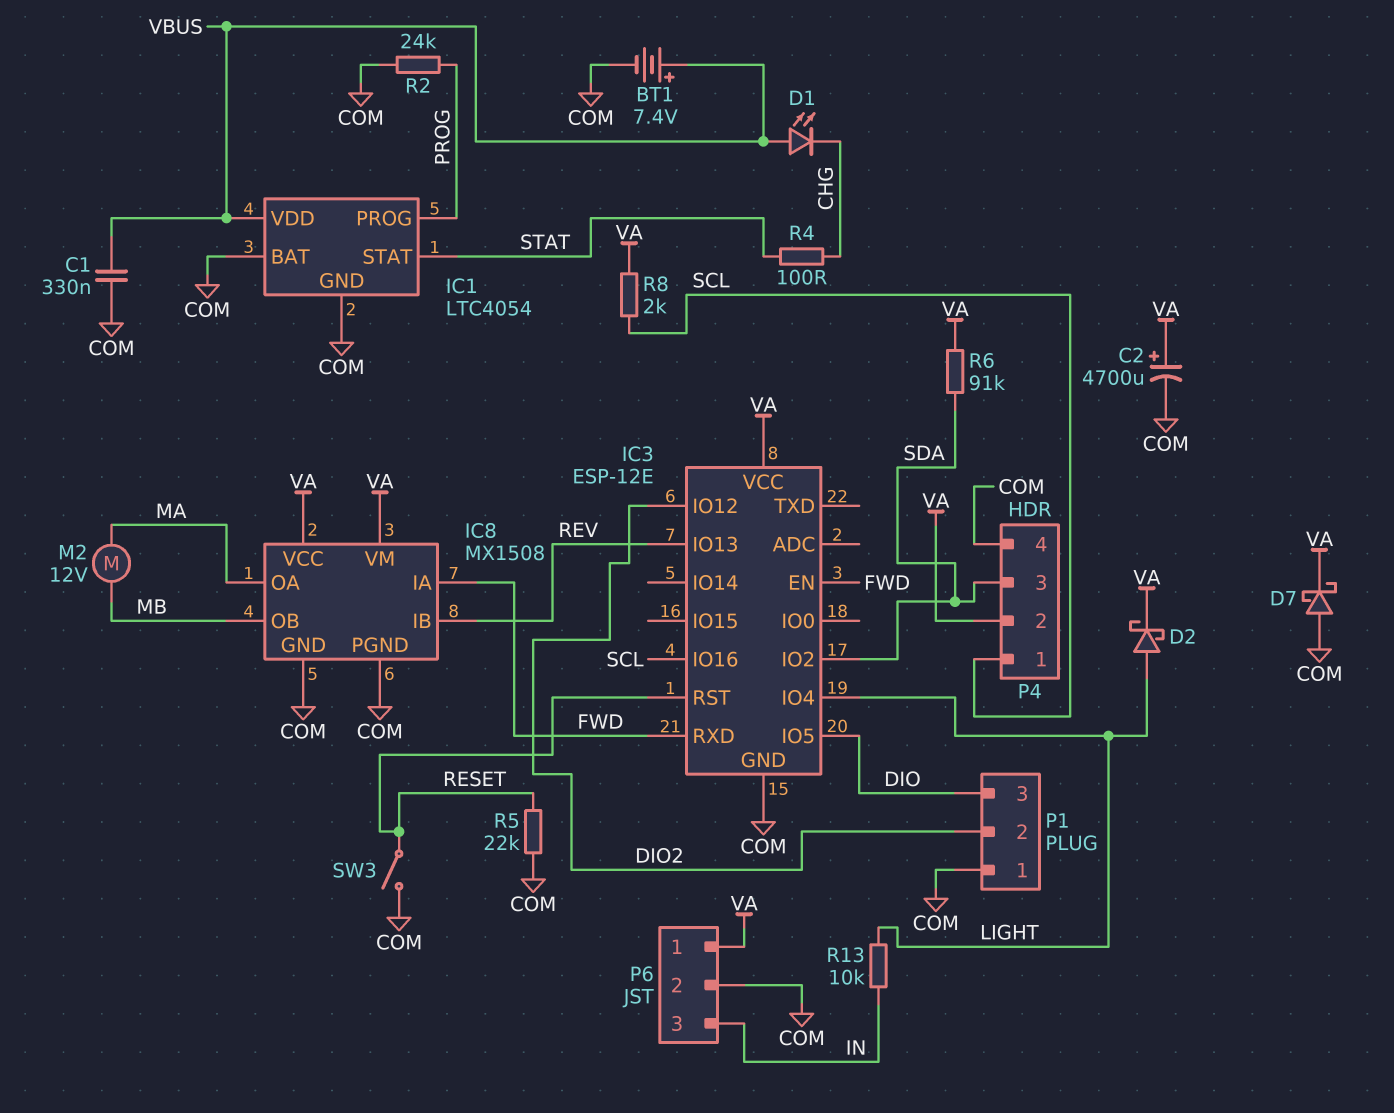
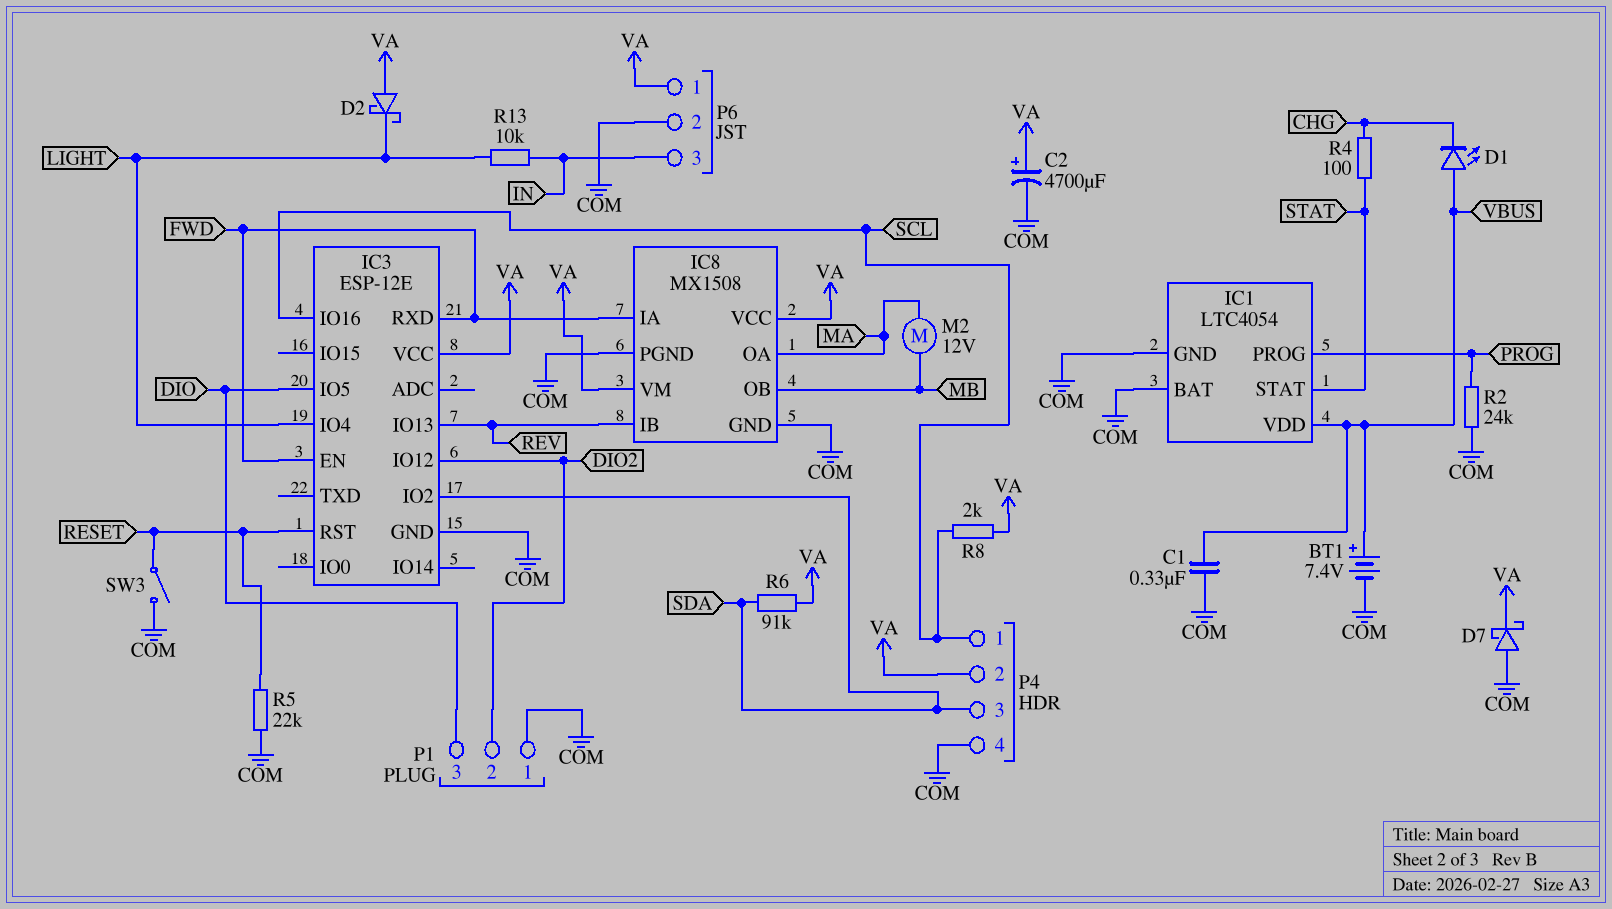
D2: schottky (A LIGHT, K VA) -> schottky (A VA, K LIGHT)

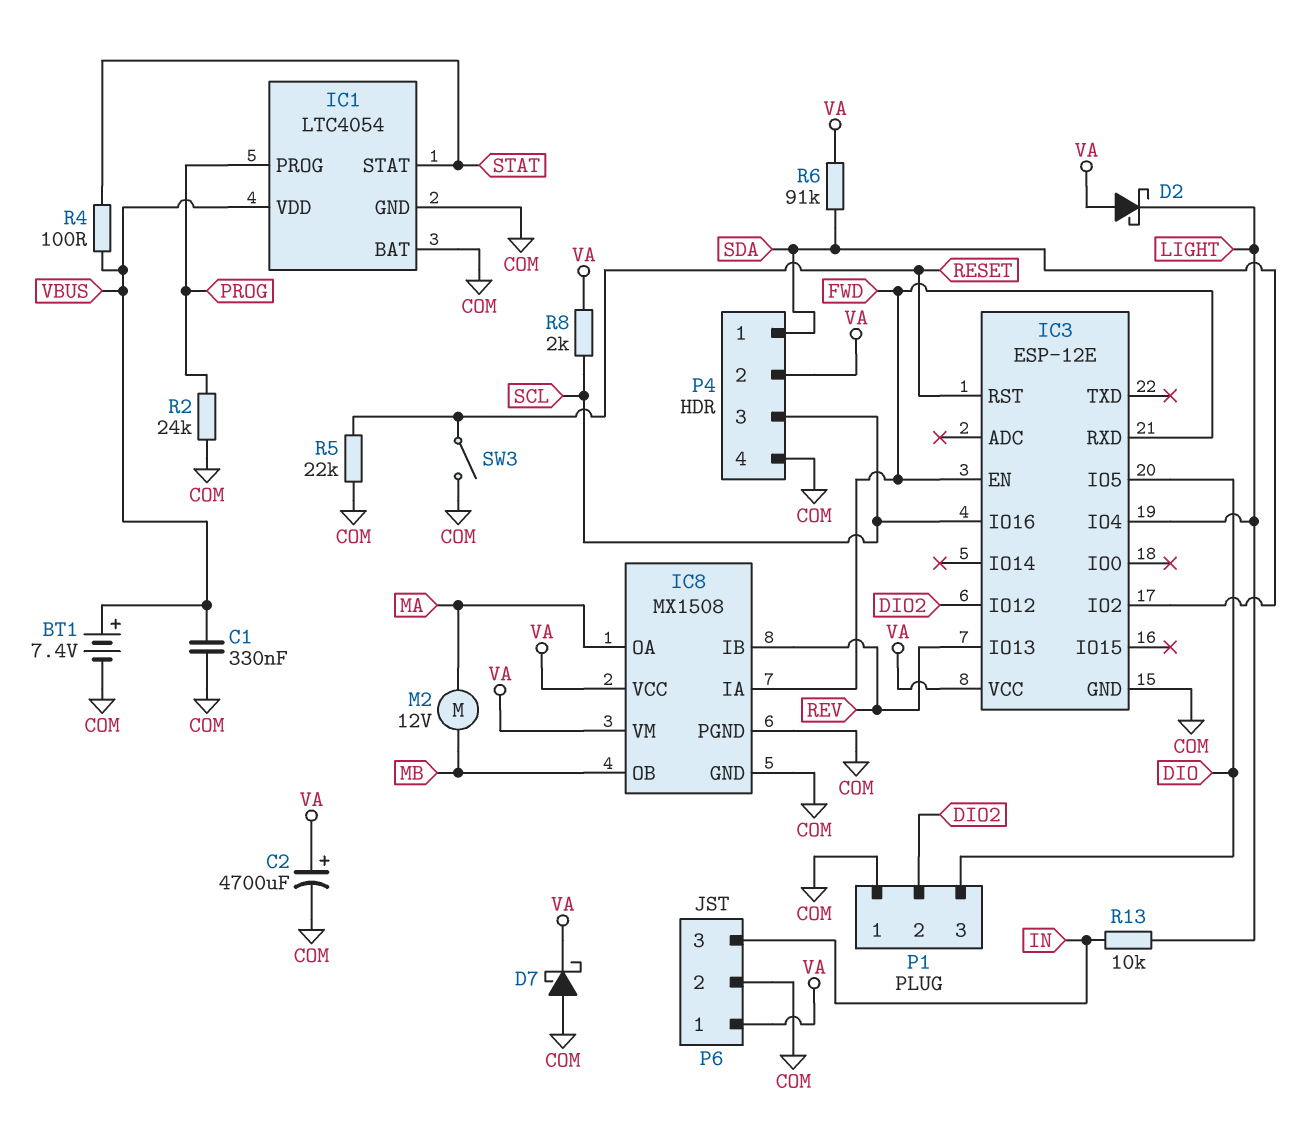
D1: LED (A VBUS, K CHG) -> none
P4 pin 1: SCL -> SDA
P4 pin 3: SDA -> SCL
R4: 100 (CHG, STAT) -> 100 (STAT, VBUS)

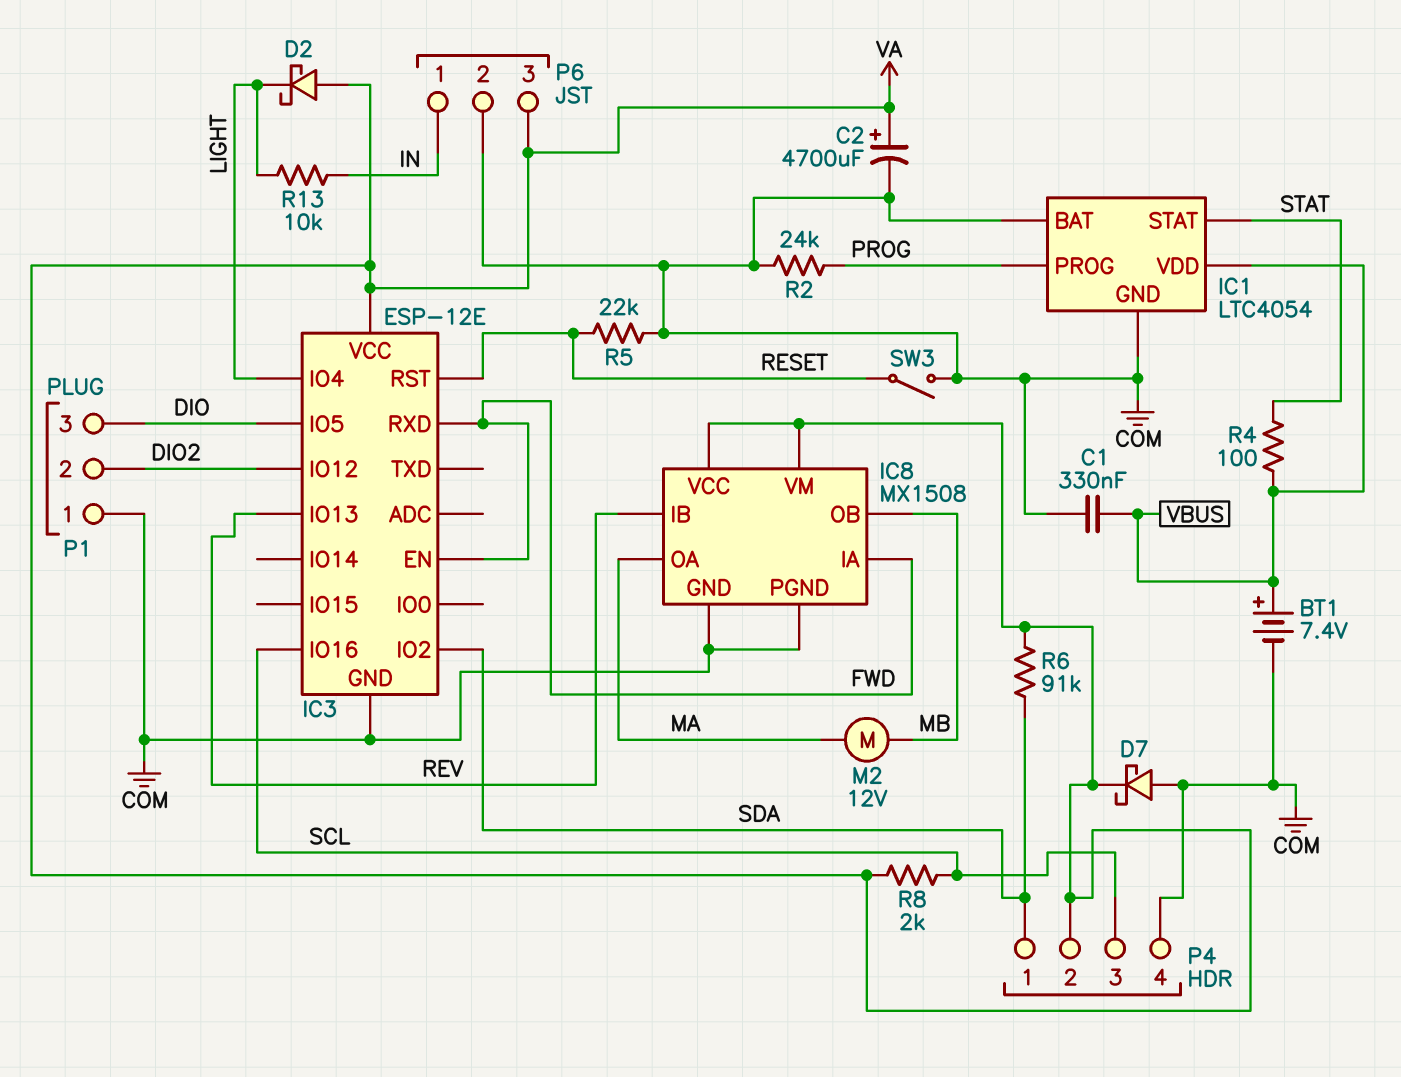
P6 pin 1: VA -> IN
P6 pin 3: IN -> VA

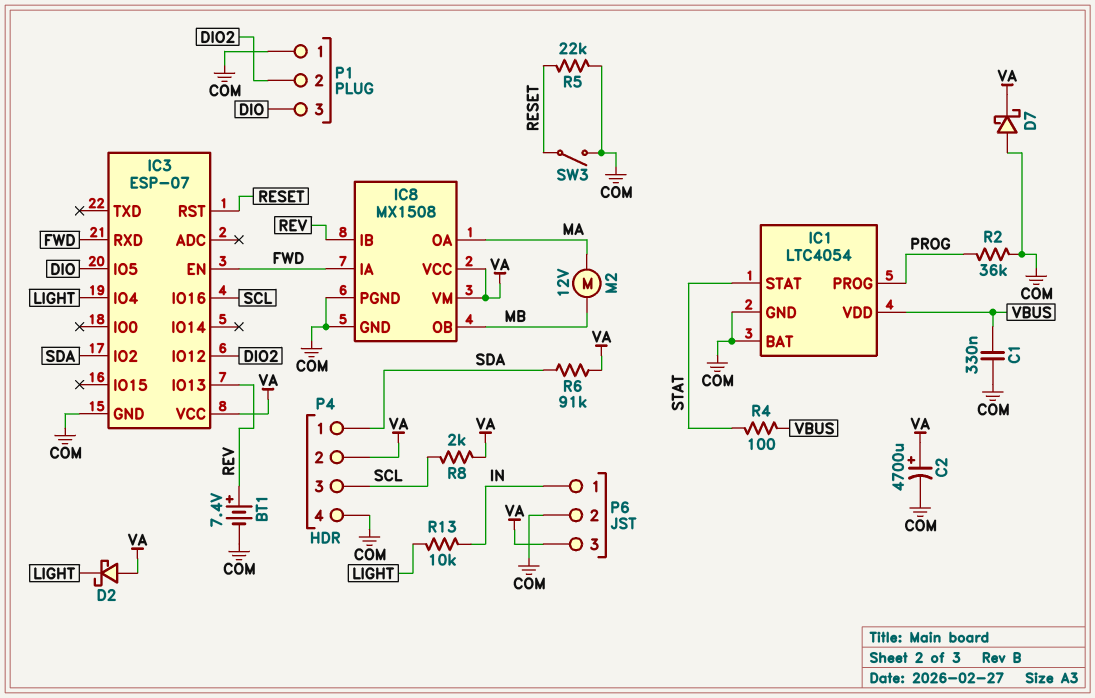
BT1: 7.4V (plus VBUS, minus COM) -> 7.4V (plus REV, minus COM)
IC3: ESP-12E -> ESP-07
R2: 24k (COM, PROG) -> 36k (COM, PROG)

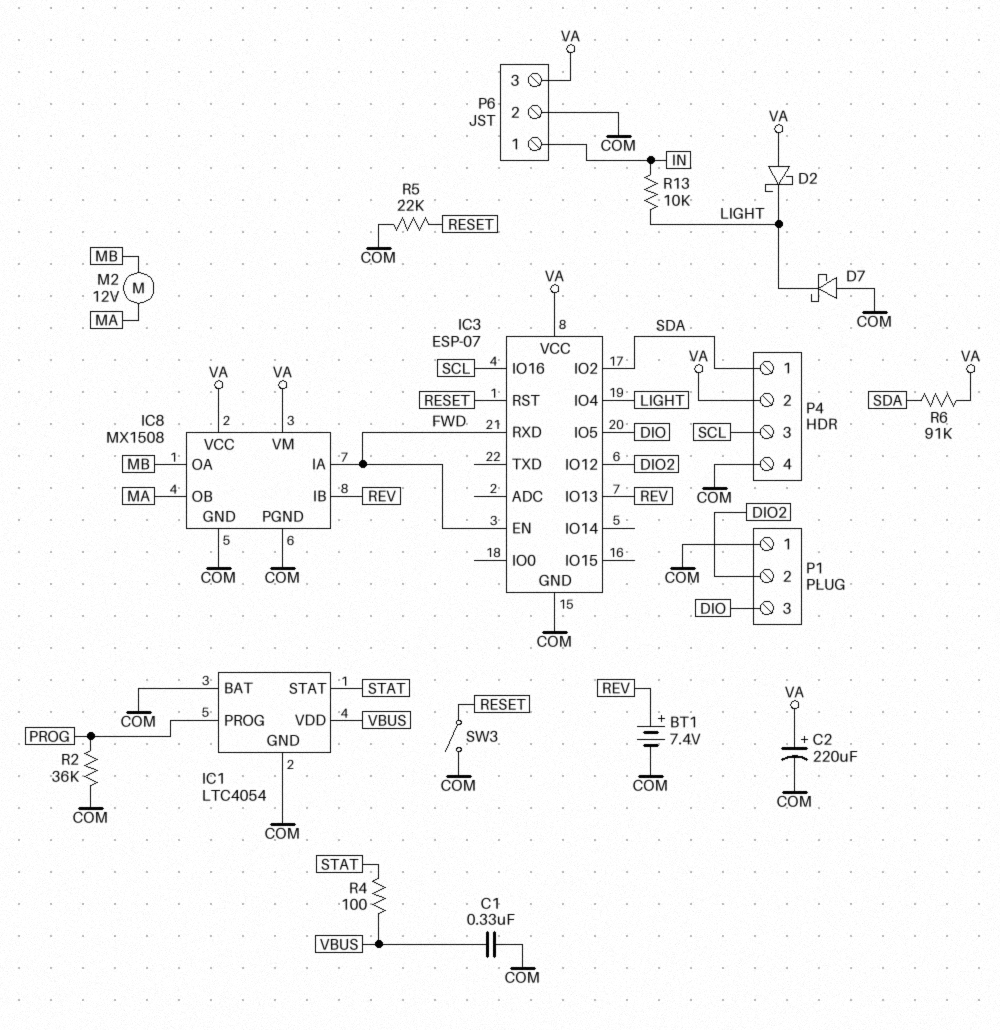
C2: 4700uF (plus VA, minus COM) -> 220uF (plus VA, minus COM)
D7: schottky (A COM, K VA) -> schottky (A COM, K LIGHT)
IC8 pin OA: MA -> MB
IC8 pin OB: MB -> MA
R8: 2k (SCL, VA) -> none

